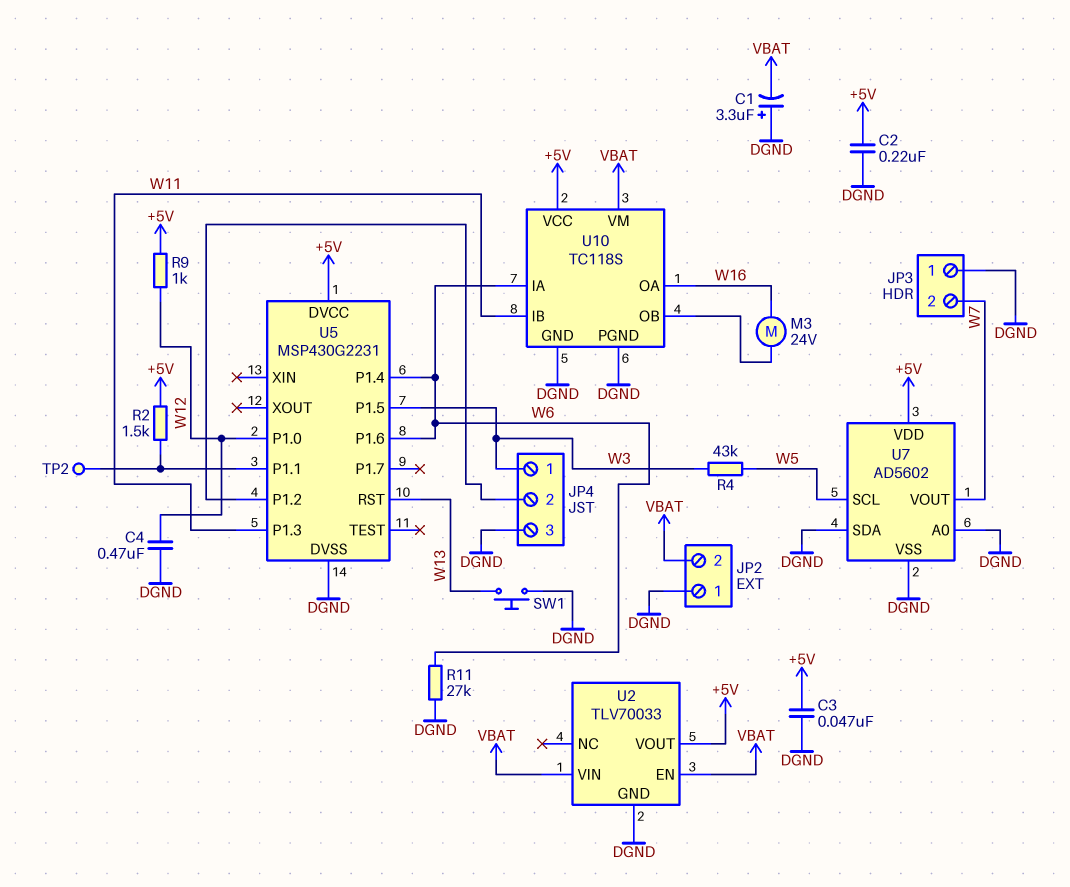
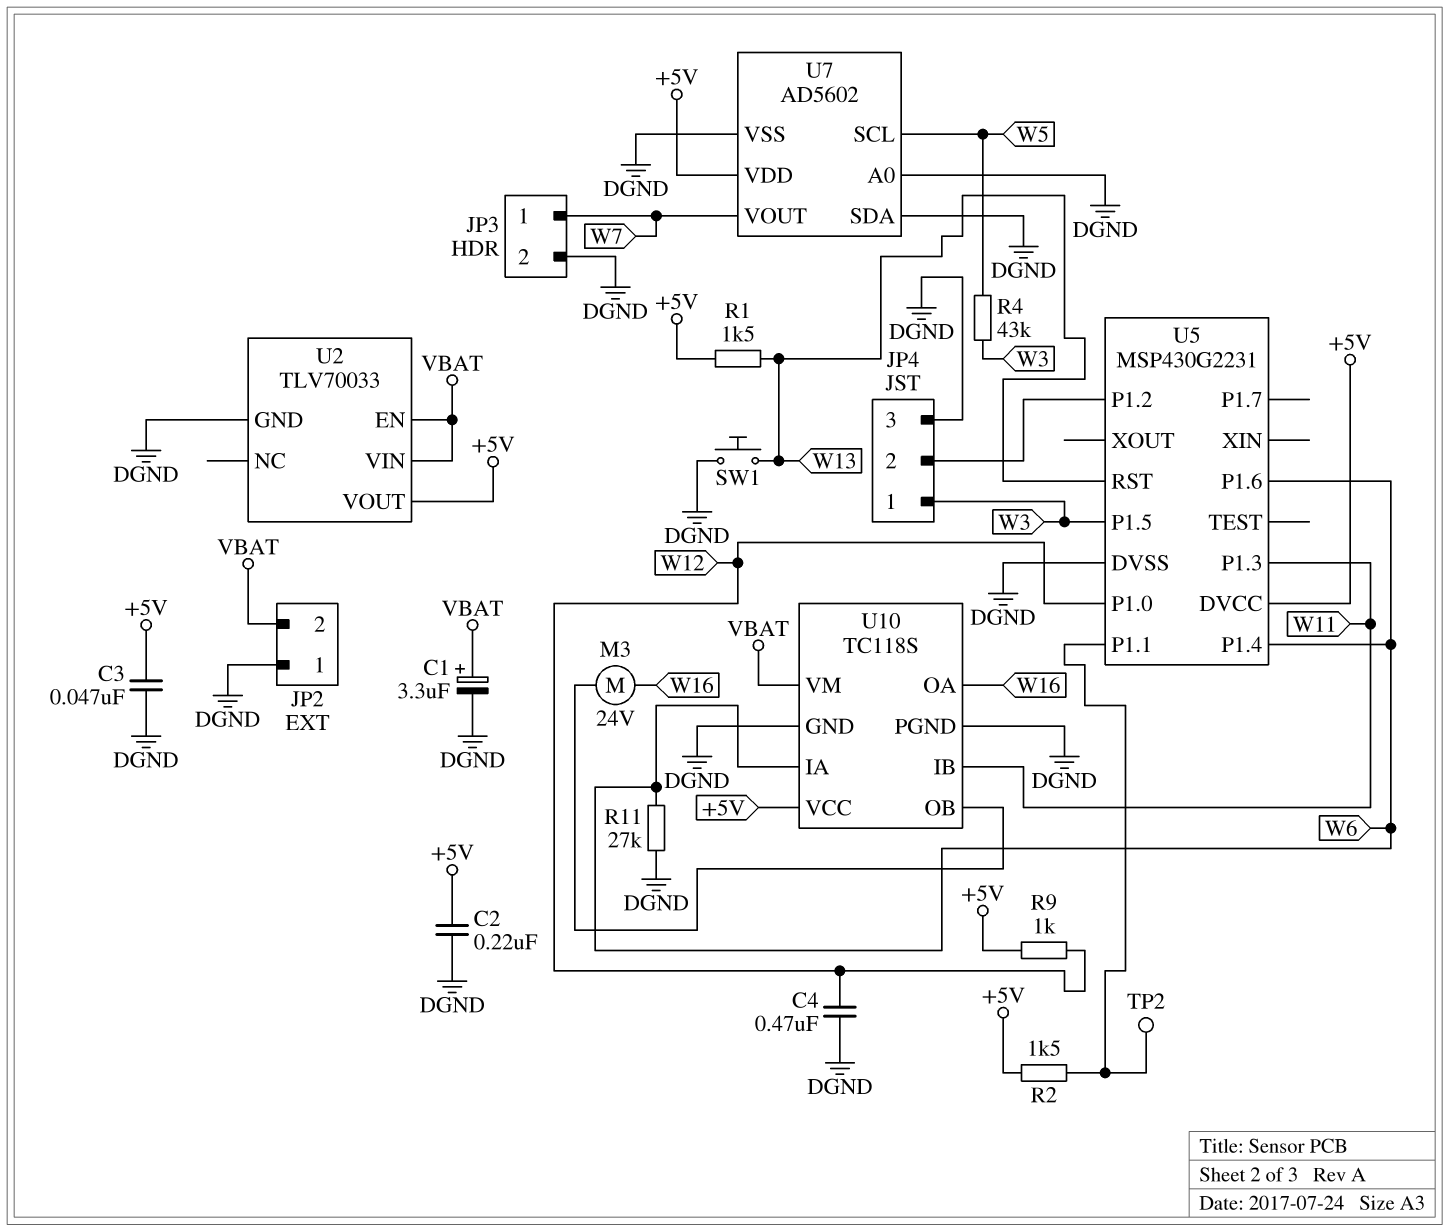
C1: 3.3uF (plus DGND, minus VBAT) -> 3.3uF (plus VBAT, minus DGND)
JP3 pin 1: DGND -> W7
JP3 pin 2: W7 -> DGND
R1: none -> 1.5k (+5V, W13)

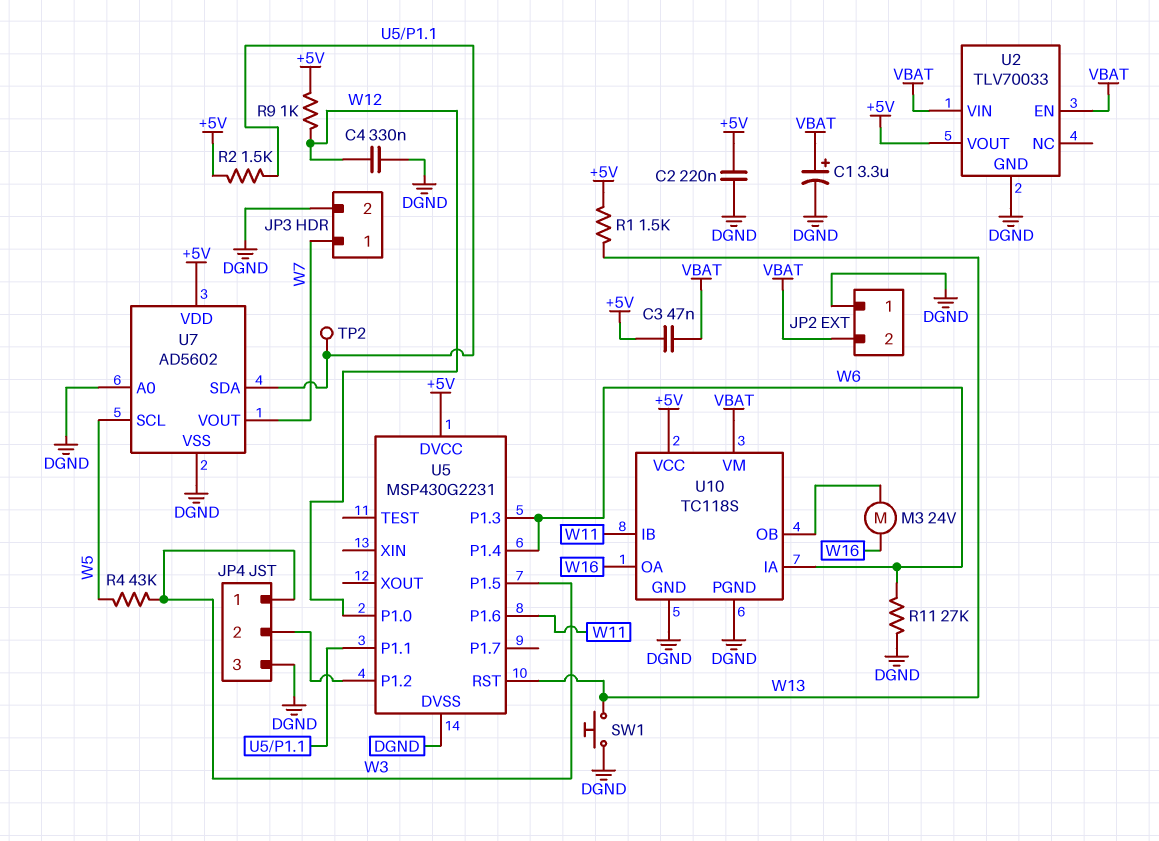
C3: 47nF (+5V, DGND) -> 47nF (+5V, VBAT)
C4: 470nF (DGND, W12) -> 330nF (DGND, W12)
U5 pin P1.3: W11 -> W6
U5 pin P1.6: W6 -> W11
U7 pin SDA: DGND -> U5/P1.1

